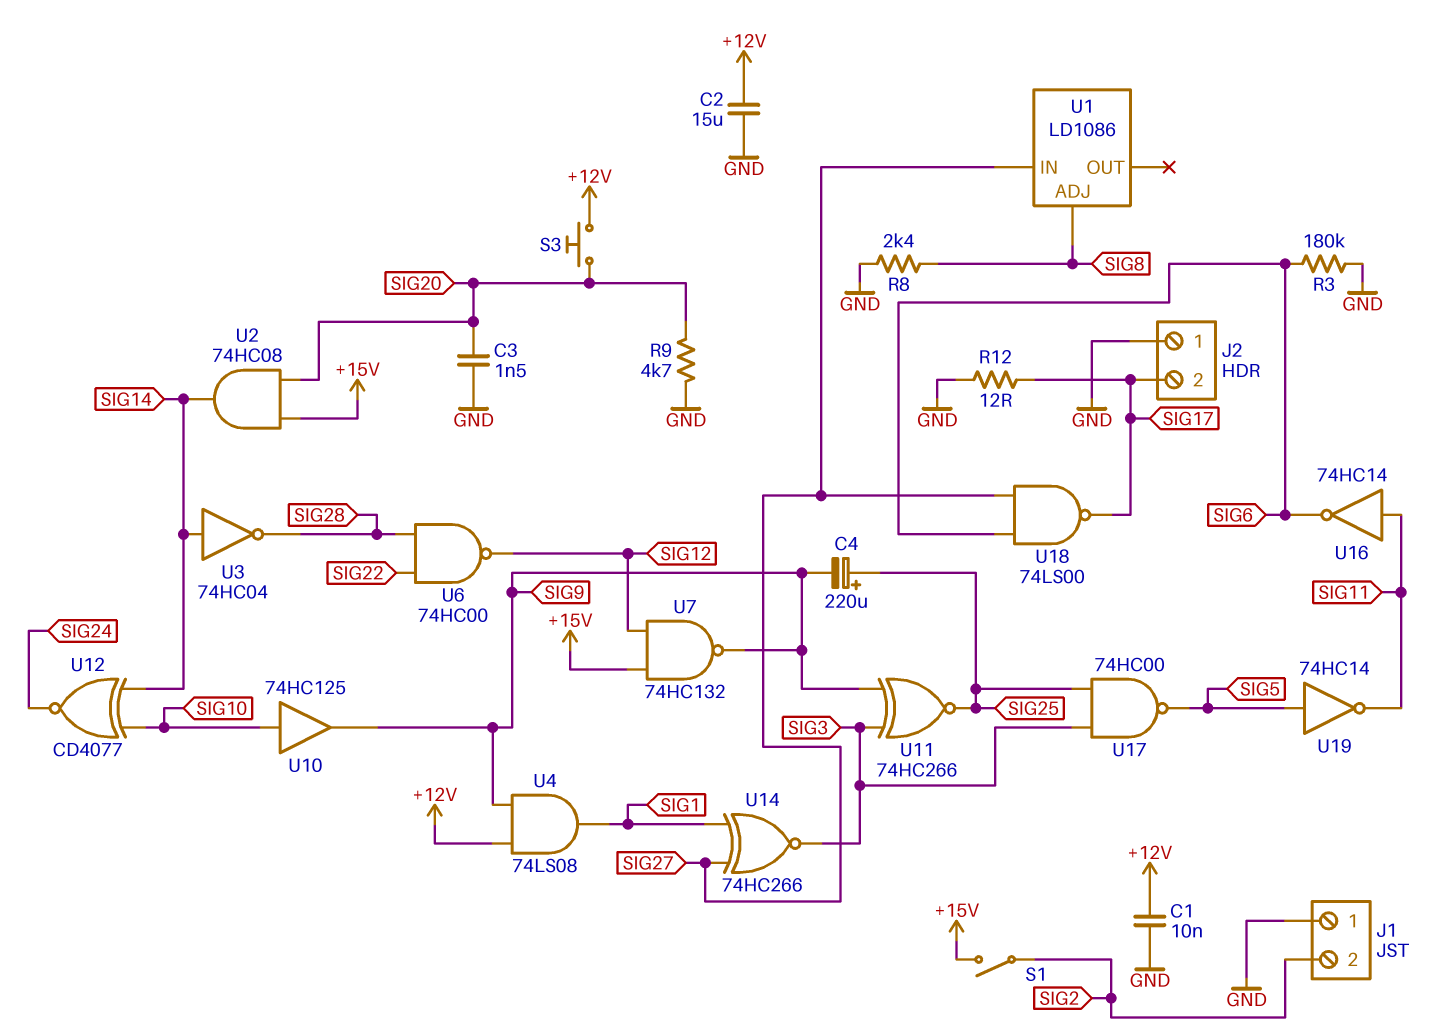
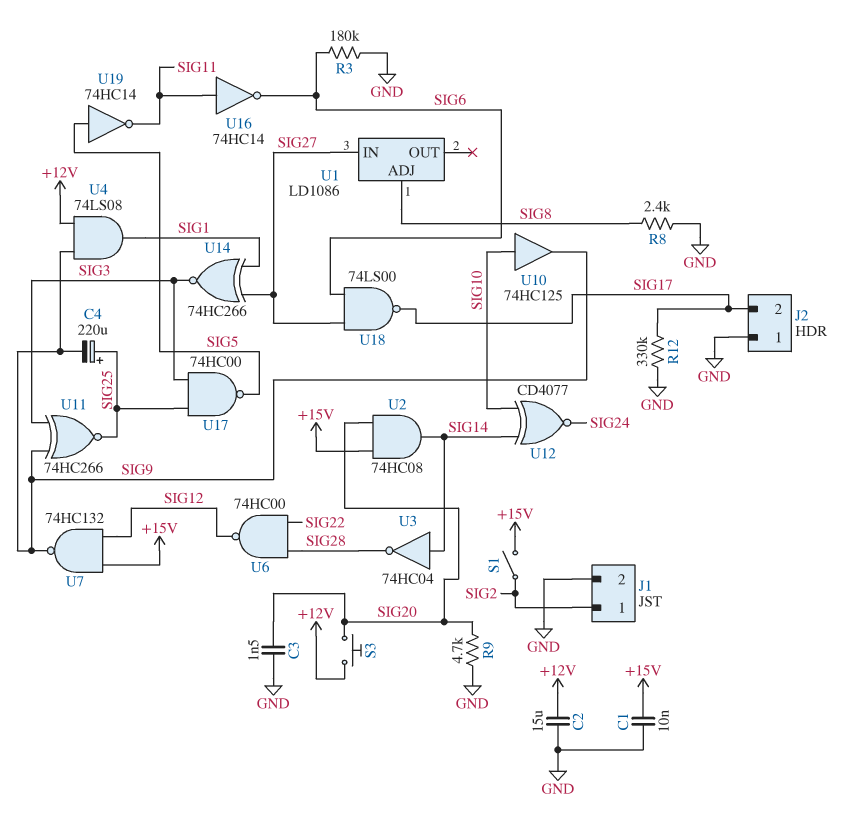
C1: 10nF (+12V, GND) -> 10nF (+15V, GND)
J1 pin 1: GND -> SIG2
J1 pin 2: SIG2 -> GND
R12: 12 (GND, SIG17) -> 330k (GND, SIG17)

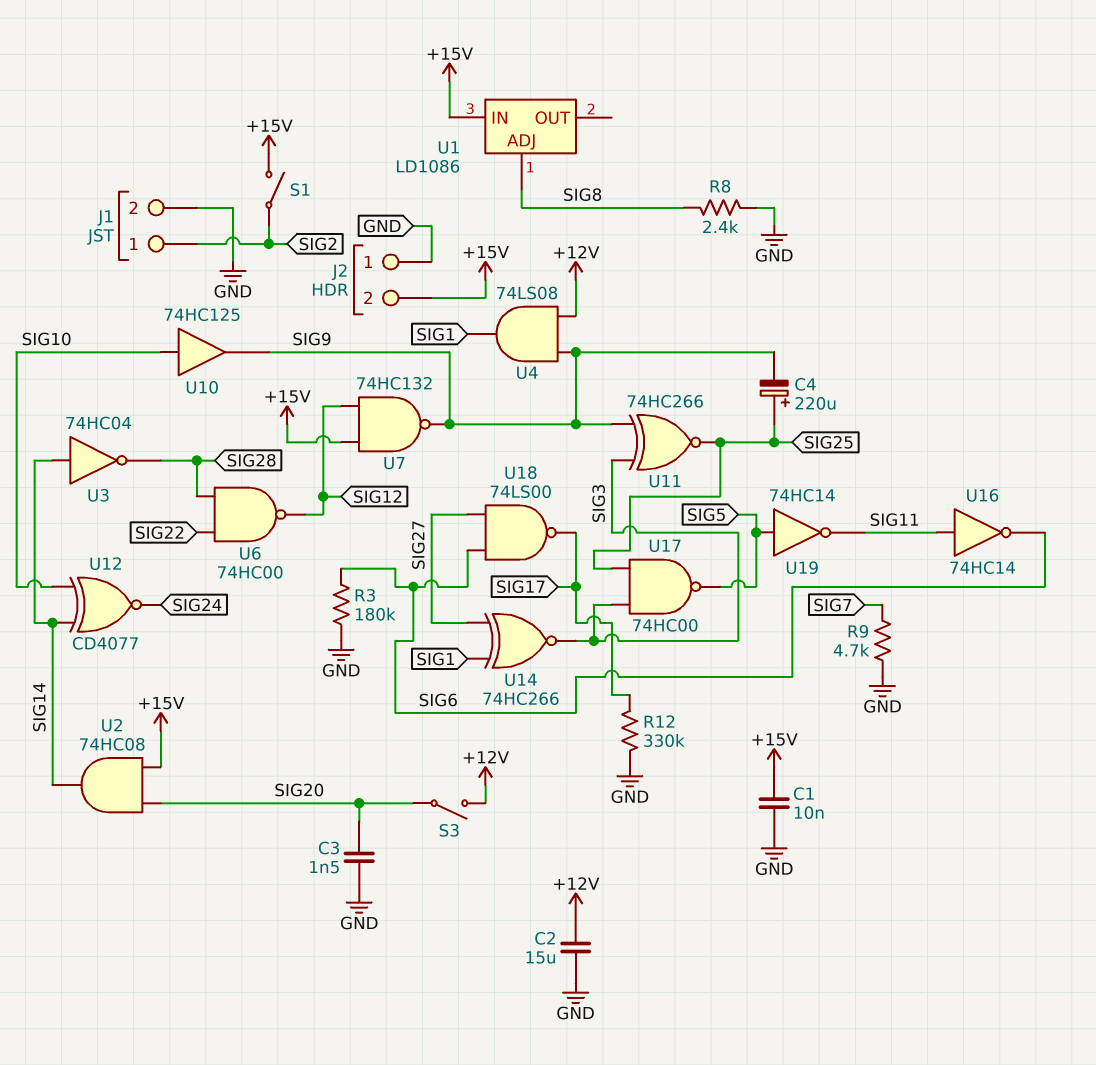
J2 pin 2: SIG17 -> +15V
R9: 4.7k (GND, SIG20) -> 4.7k (GND, SIG7)
S3: button (+12V, SIG20) -> switch (+12V, SIG20)
U1 pin IN: SIG27 -> +15V

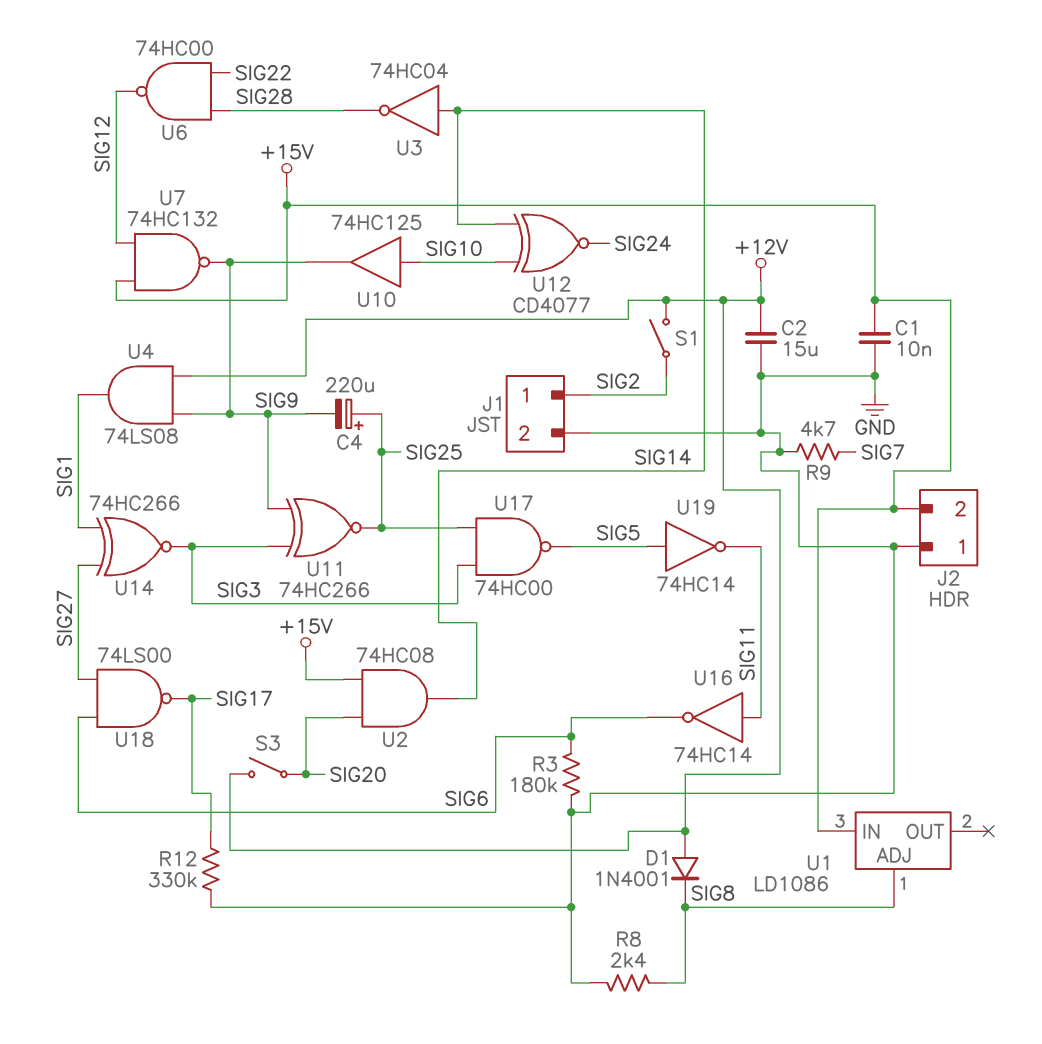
C3: 1.5nF (GND, SIG20) -> none
D1: none -> diode 1N4001 (A +12V, K SIG8)
S1: switch (+15V, SIG2) -> switch (+12V, SIG2)

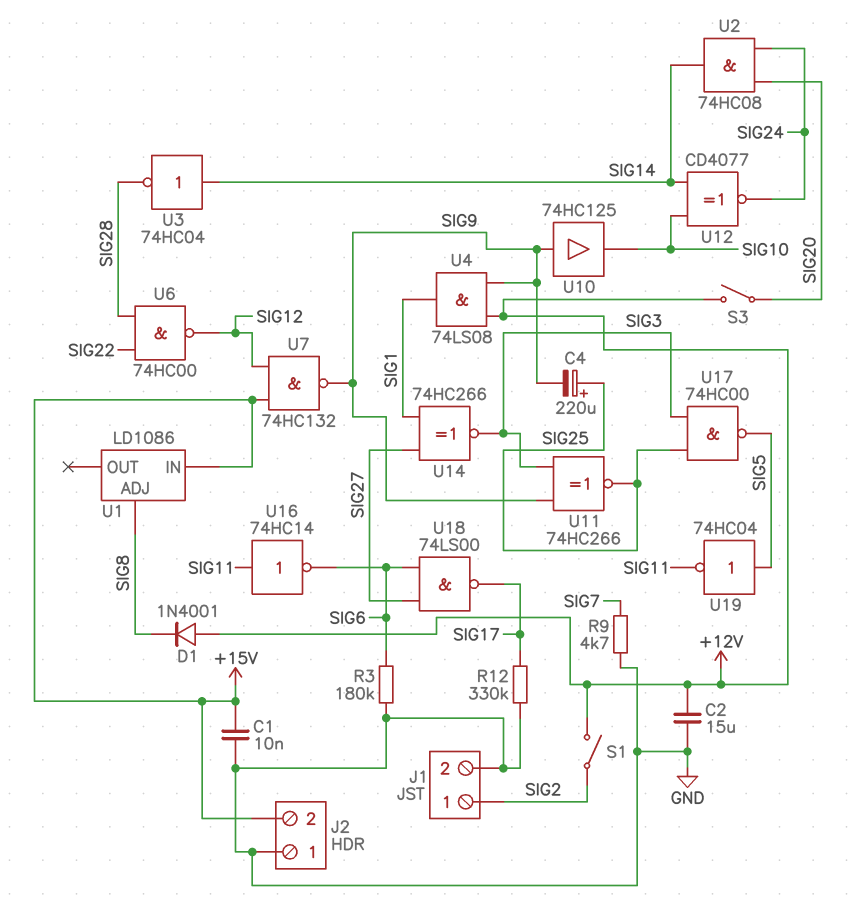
R8: 2.4k (GND, SIG8) -> none
U2: AND 74HC08 (in +15V, in SIG20, out SIG14) -> AND 74HC08 (in SIG20, in SIG24, out SIG14)
U10: buffer 74HC125 (in SIG10, out SIG9) -> buffer 74HC125 (in SIG9, out SIG10)
U19: NOT 74HC14 (in SIG5, out SIG11) -> NOT 74HC04 (in SIG5, out SIG11)

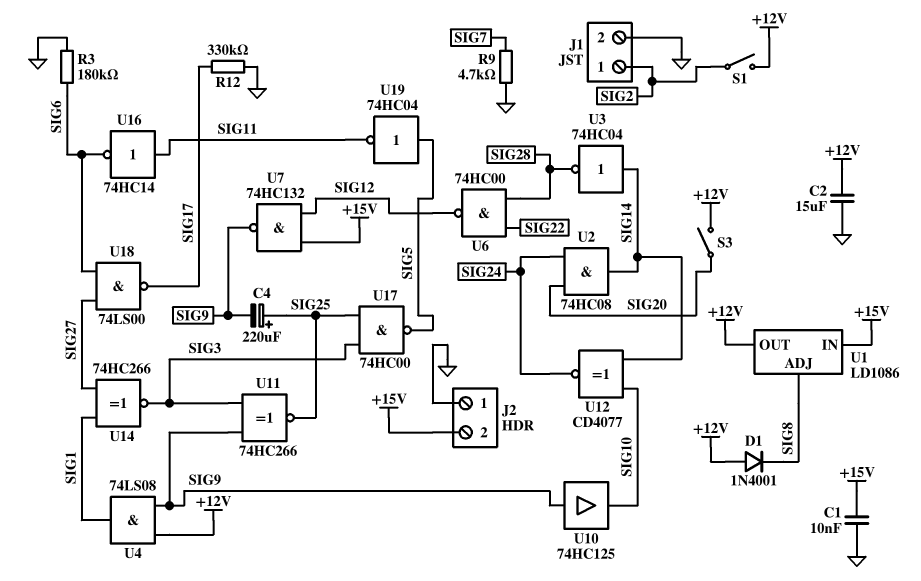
U1 pin OUT: none -> +12V

